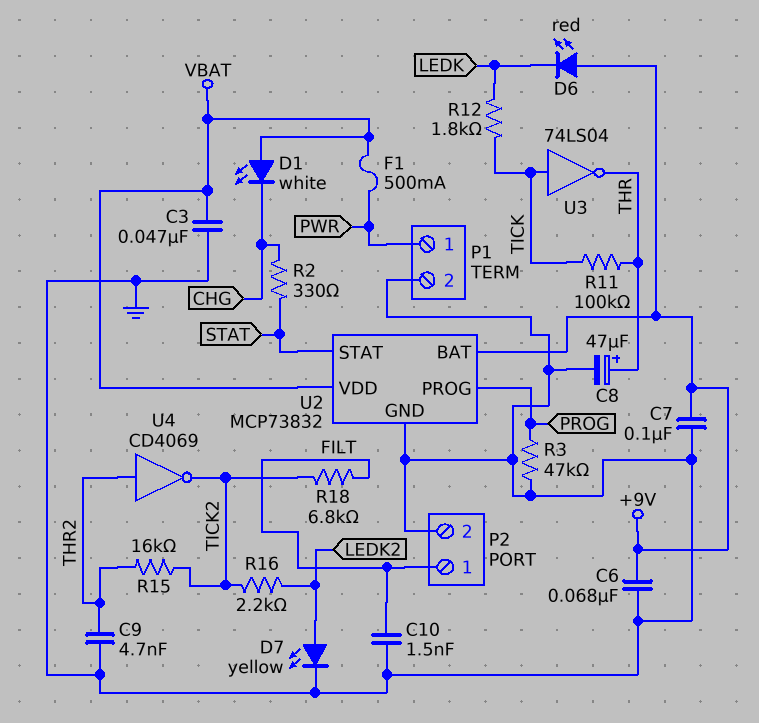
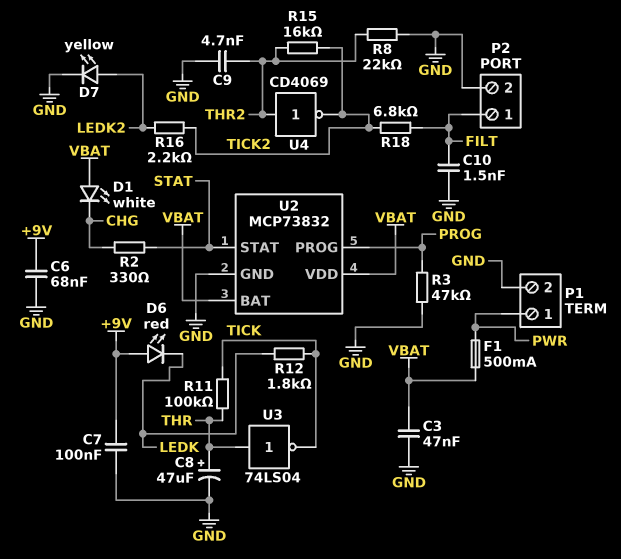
R8: none -> 22k (GND, THR2)
U2 pin BAT: +9V -> VBAT
U3: NOT 74LS04 (in TICK, out THR) -> NOT 74LS04 (in THR, out TICK)

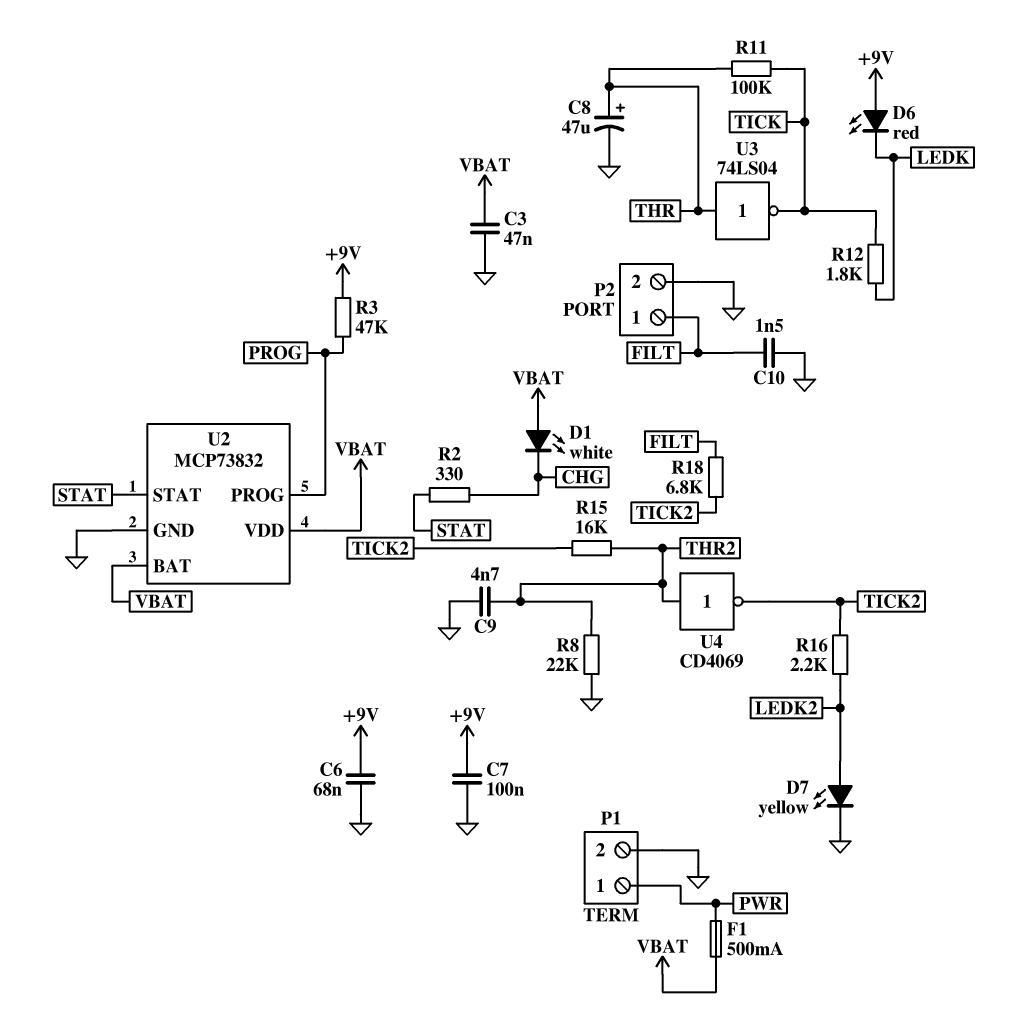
R3: 47k (GND, PROG) -> 47k (+9V, PROG)

